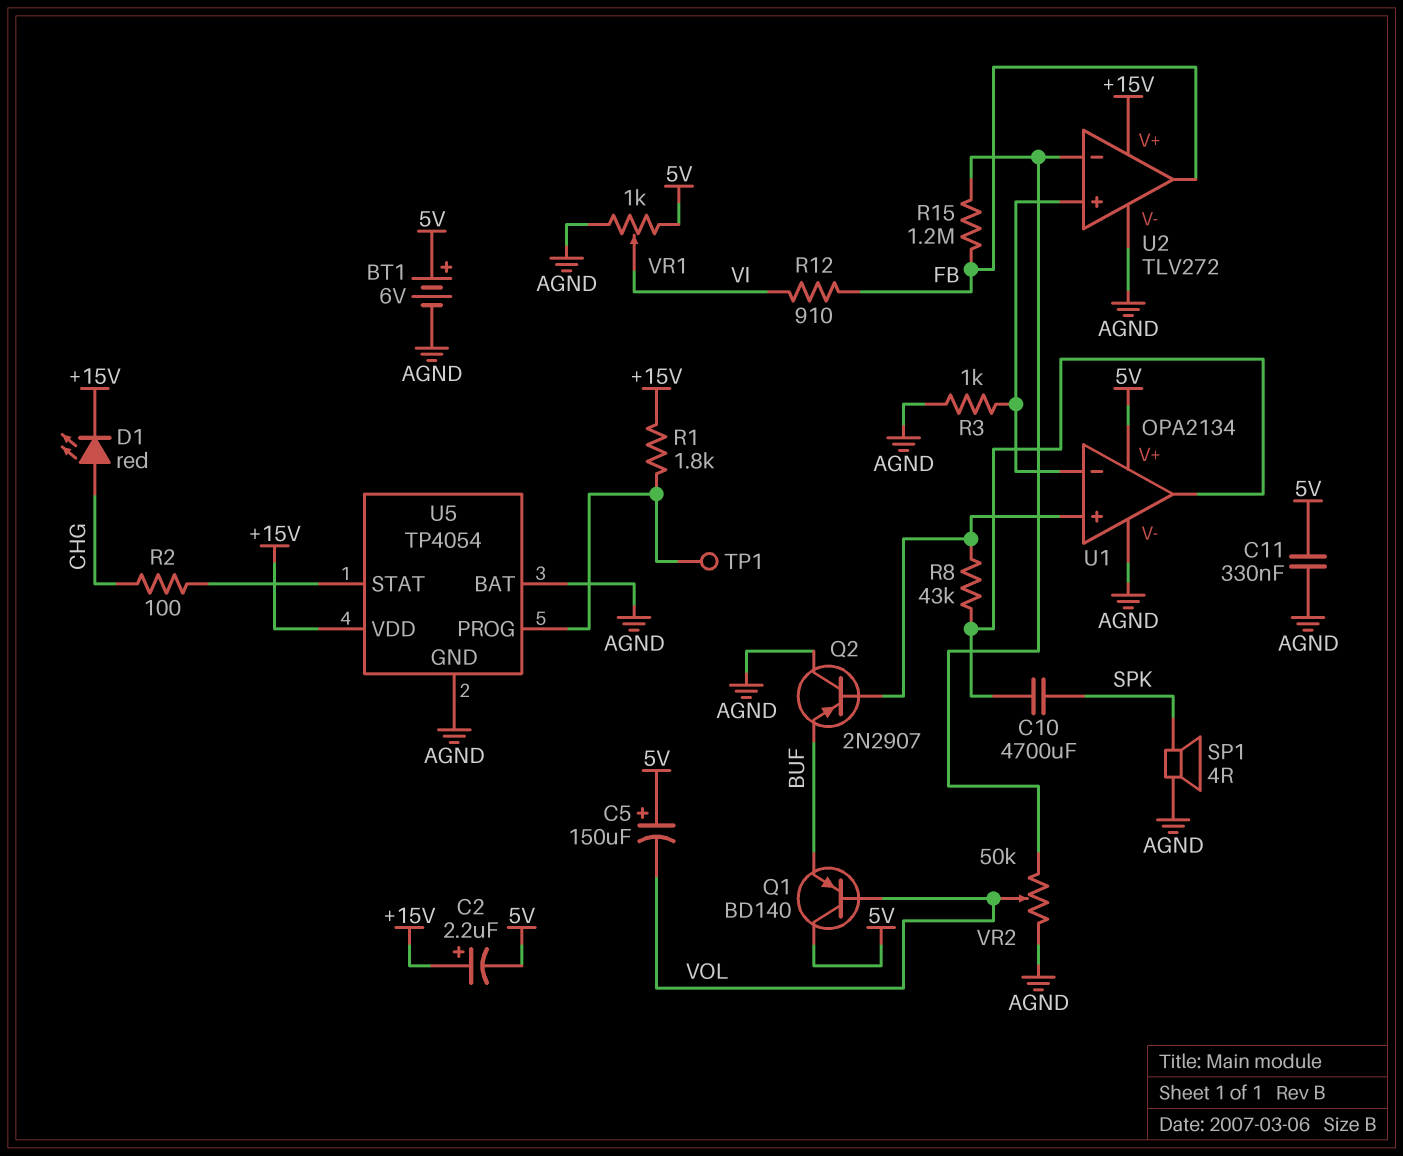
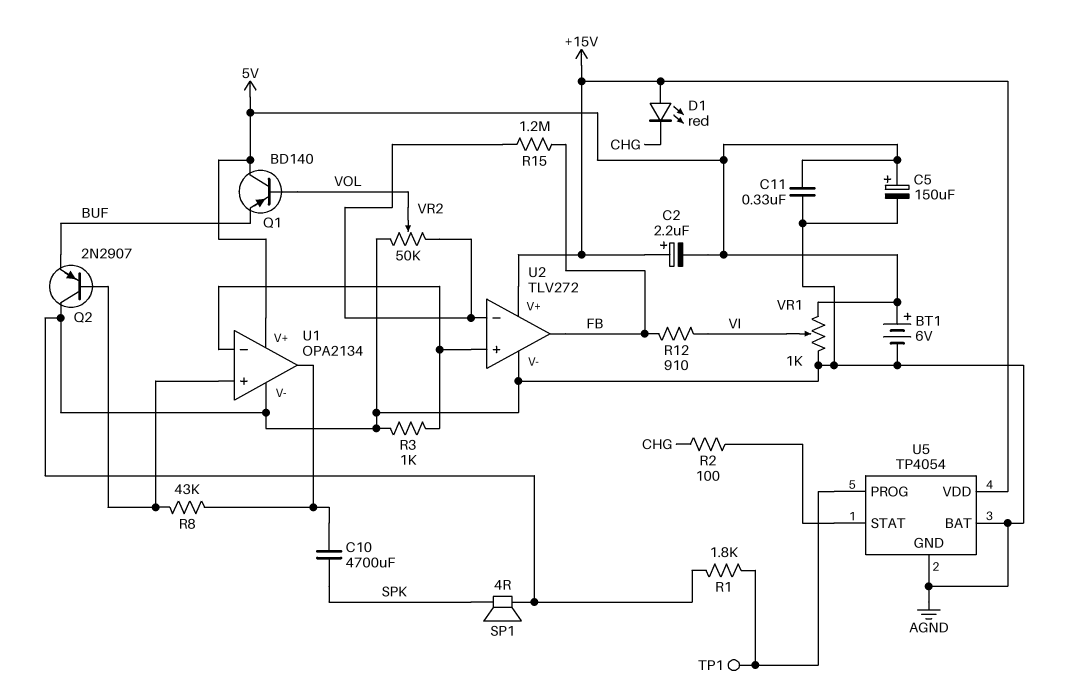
C5: 150uF (plus 5V, minus VOL) -> 150uF (plus 5V, minus AGND)
D1: LED red (A CHG, K +15V) -> LED red (A +15V, K CHG)
R1: 1.8k (+15V, U5/PROG) -> 1.8k (AGND, U5/PROG)

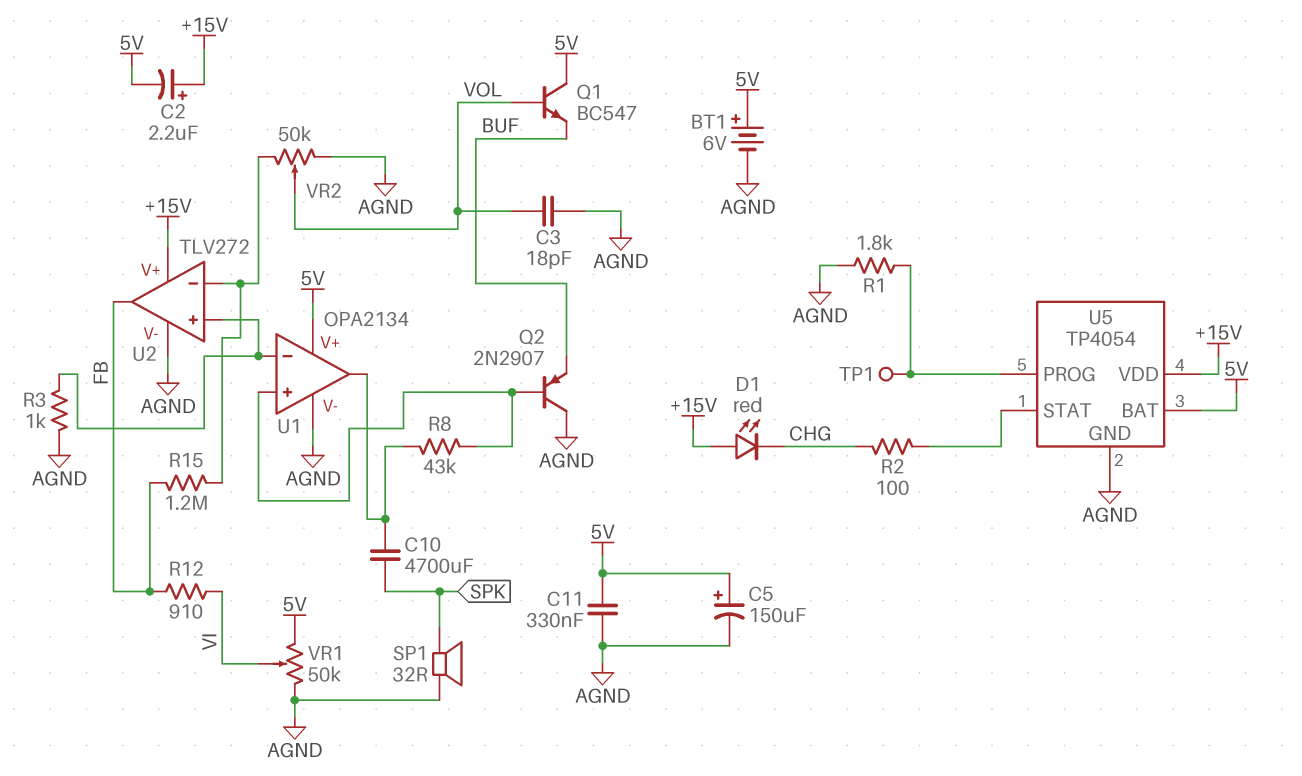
C3: none -> 18pF (AGND, VOL)
Q1: PNP BD140 (B VOL, C 5V, E BUF) -> NPN BC547 (B VOL, C 5V, E BUF)
SP1: speaker 4R (AGND, SPK) -> speaker 32R (AGND, SPK)
U5 pin BAT: AGND -> 5V
VR1: 1k (5V, AGND, wiper VI) -> 50k (5V, AGND, wiper VI)

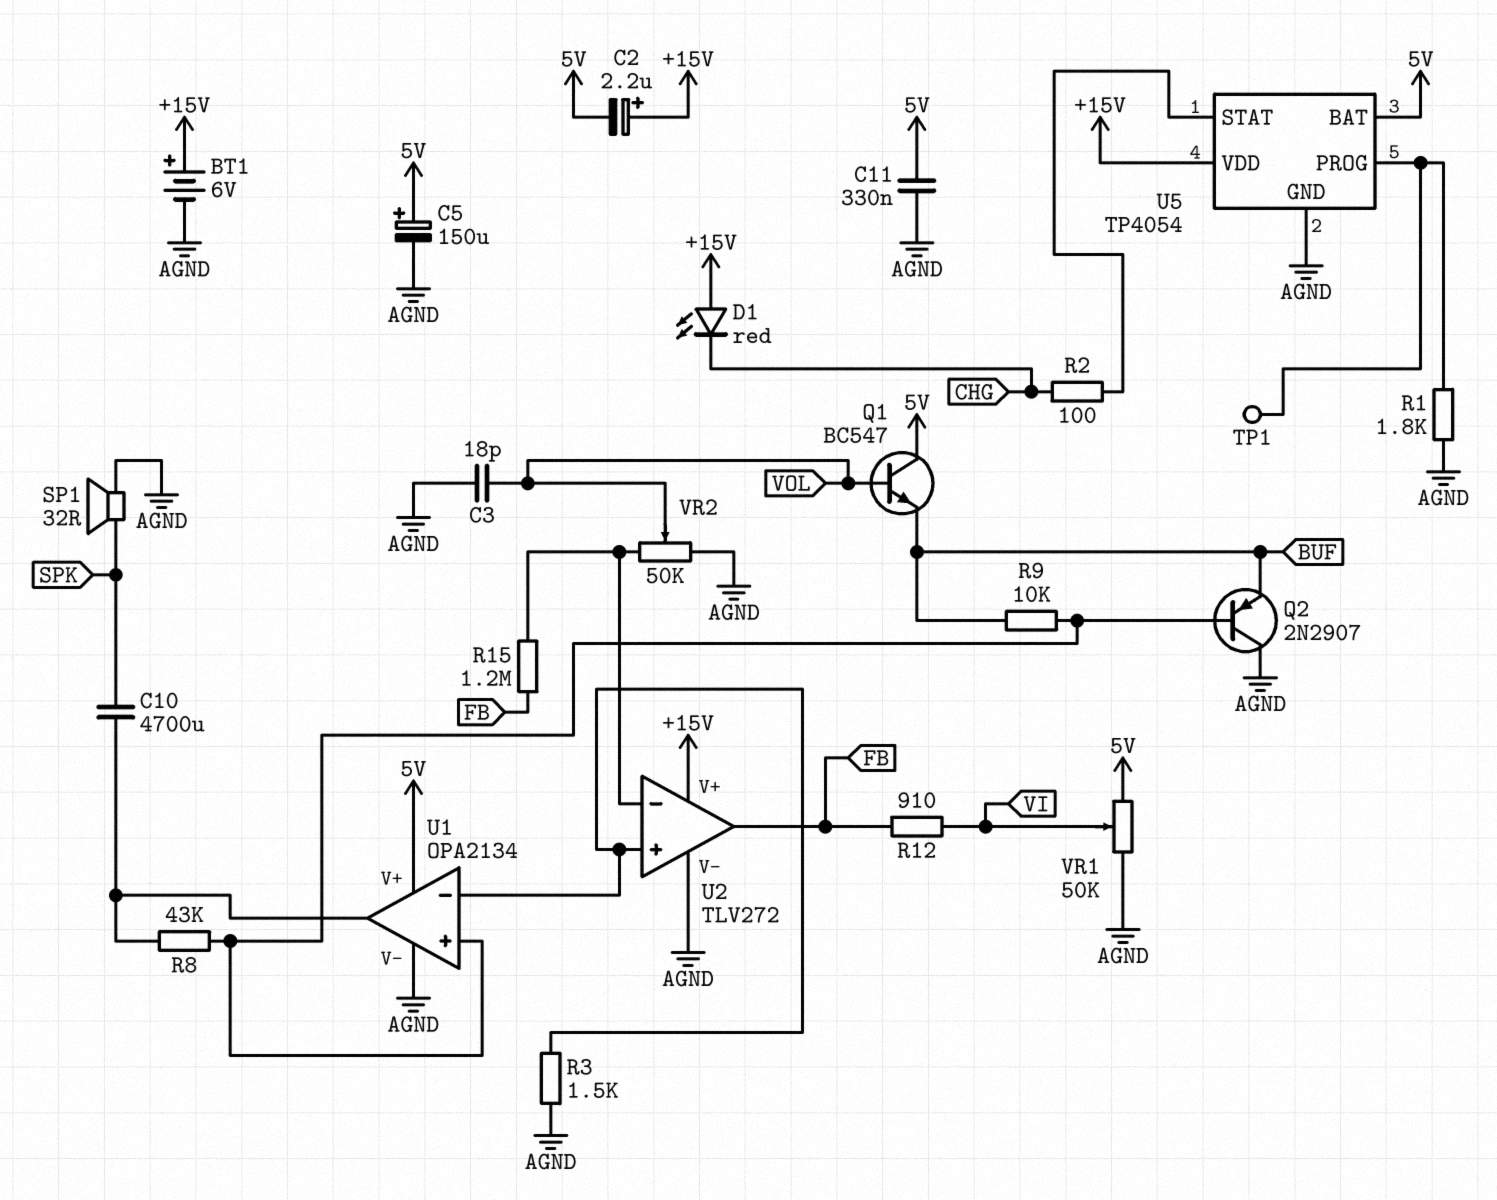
BT1: 6V (plus 5V, minus AGND) -> 6V (plus +15V, minus AGND)
R3: 1k (AGND, U1/in-) -> 1.5k (AGND, U1/in-)
R9: none -> 10k (BUF, U1/in+)

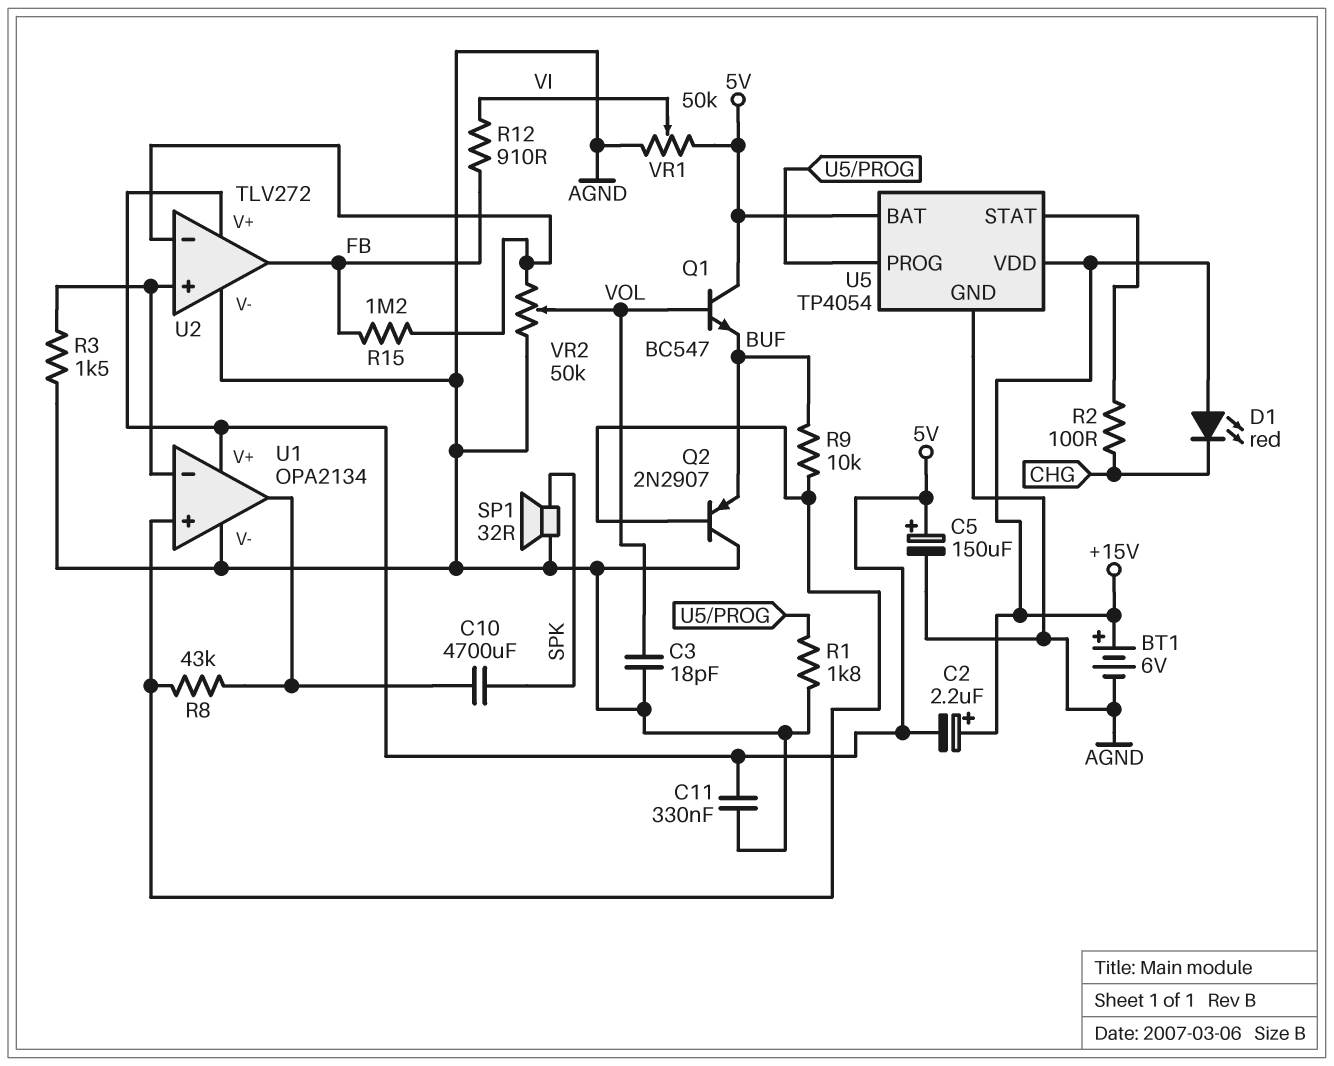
TP1: test point (U5/PROG) -> none
U2 pin V+: +15V -> 5V

